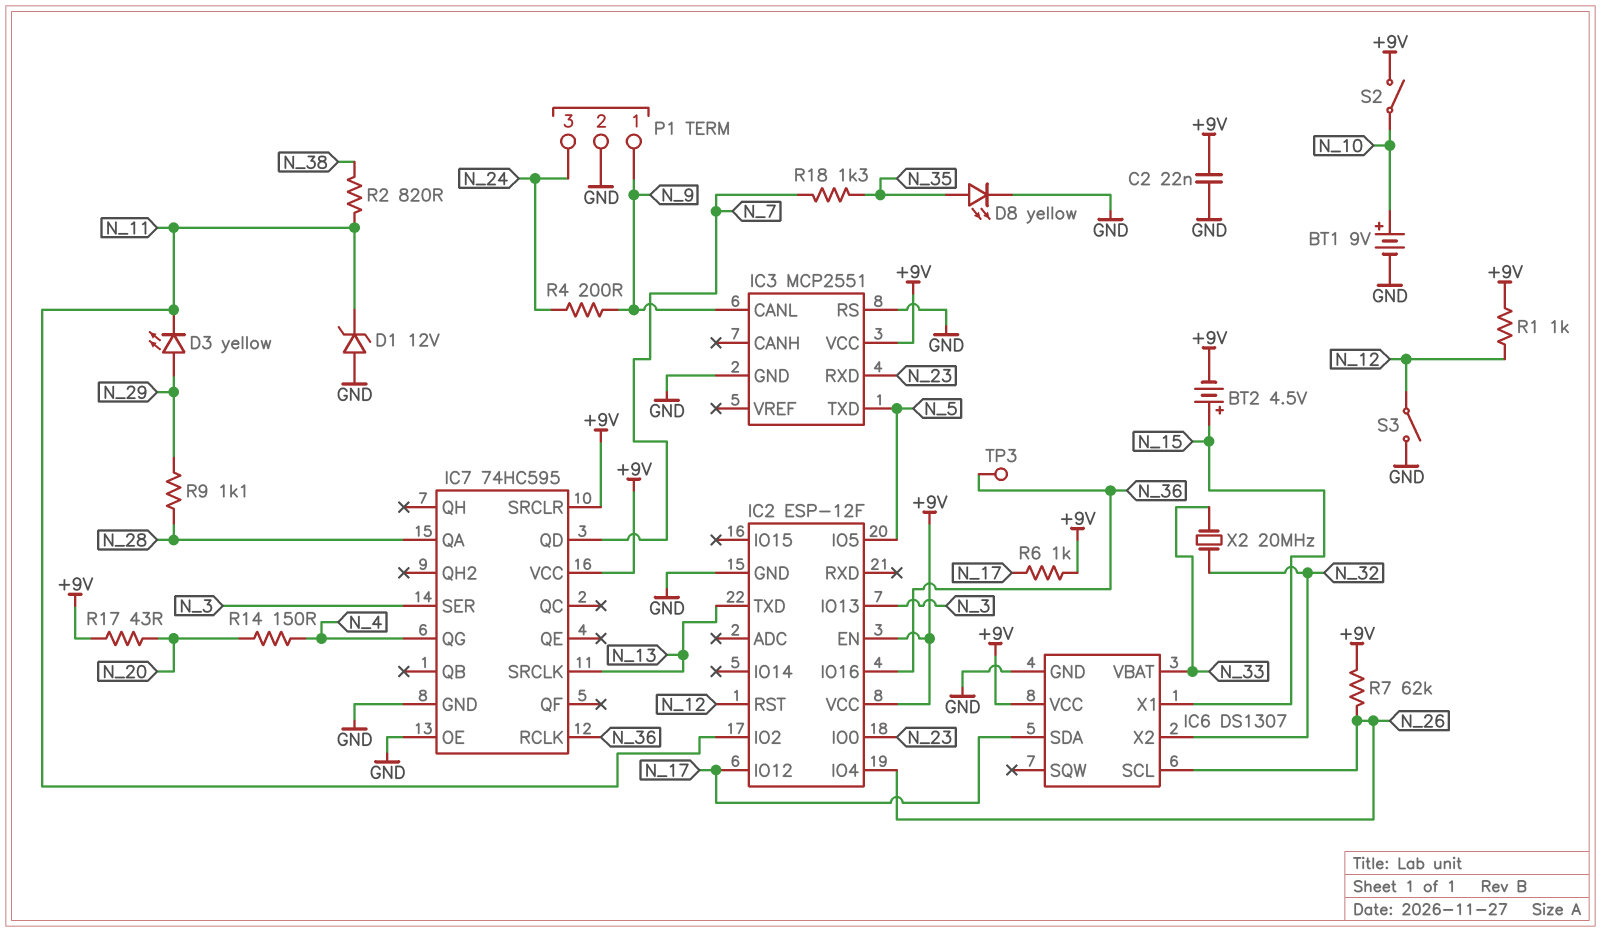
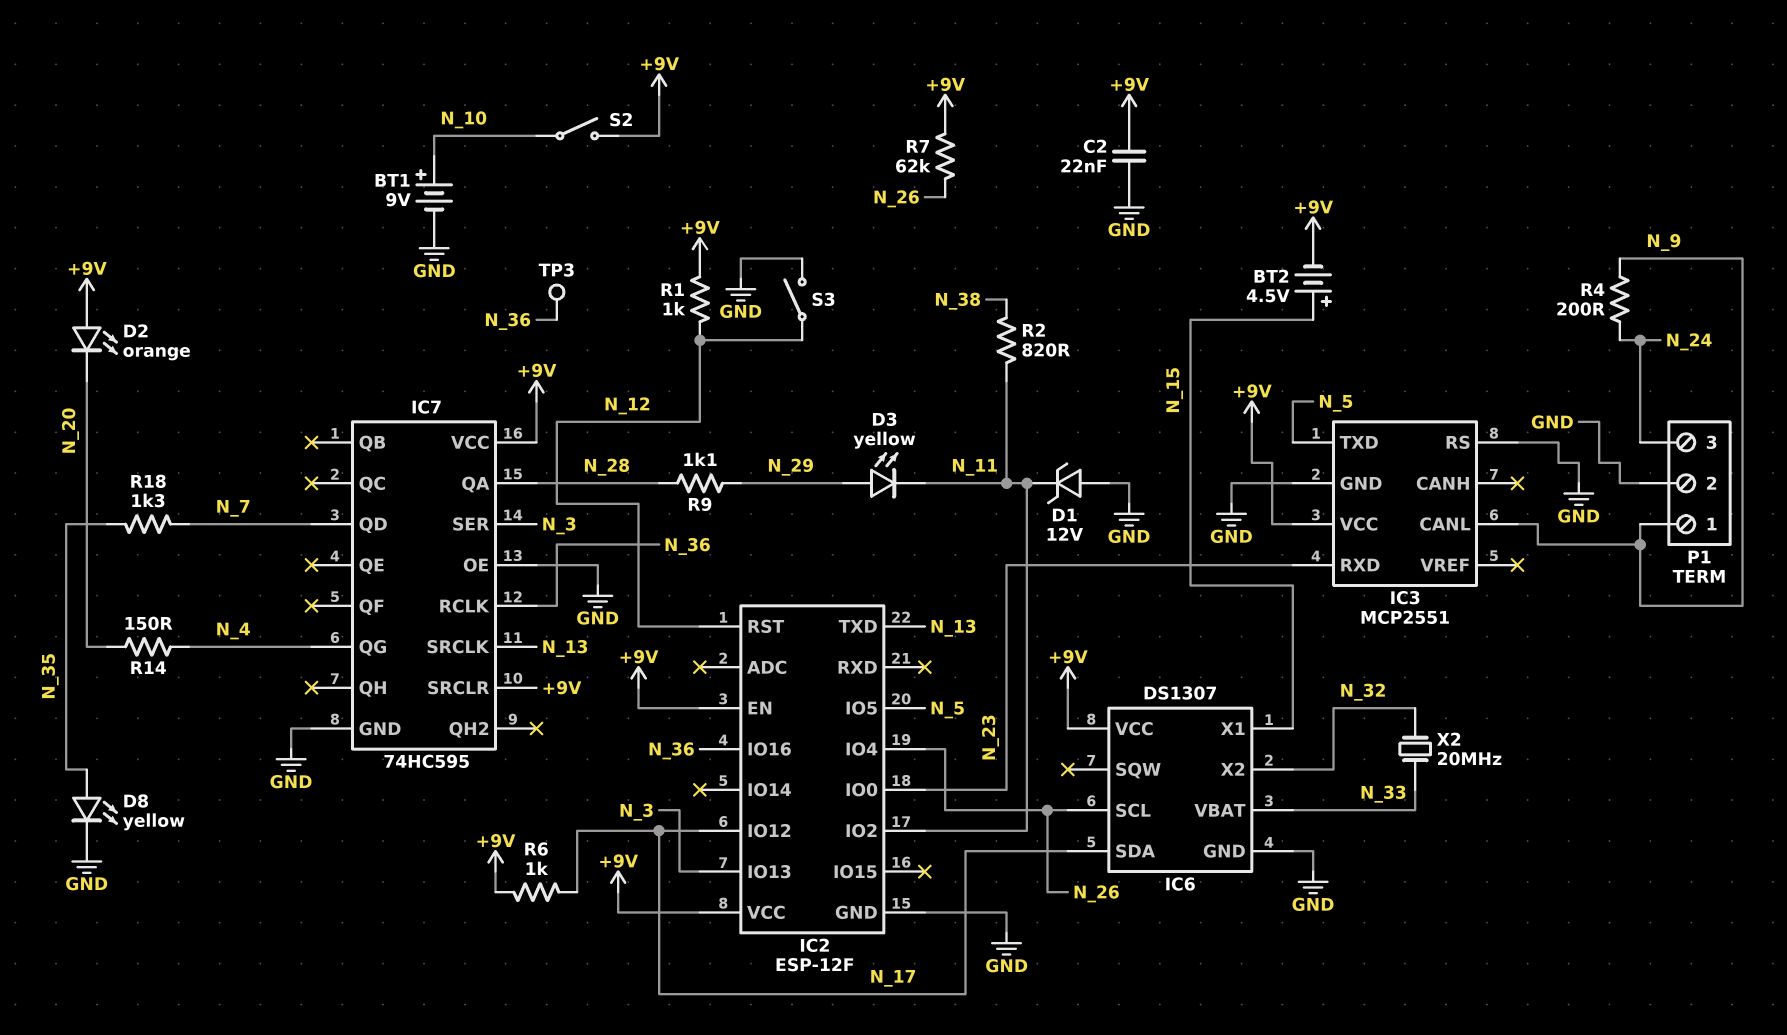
D2: none -> LED orange (A +9V, K N_20)
R17: 43 (+9V, N_20) -> none

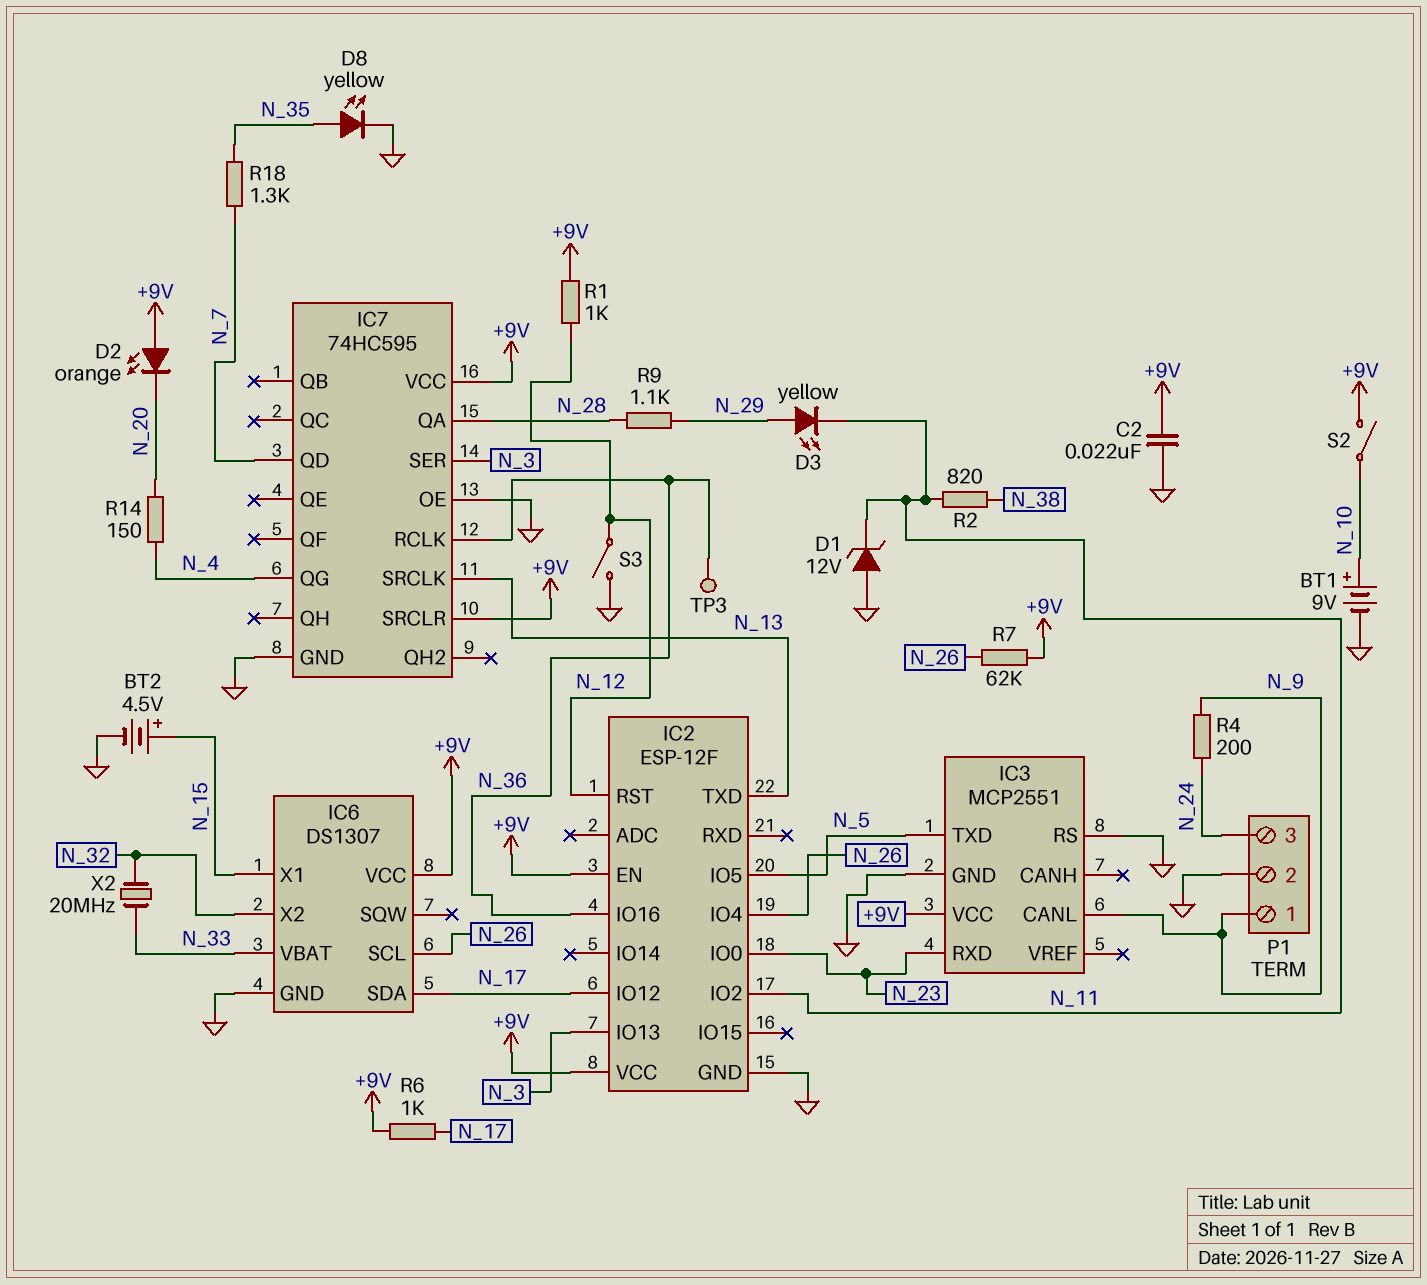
BT2: 4.5V (plus N_15, minus +9V) -> 4.5V (plus N_15, minus GND)

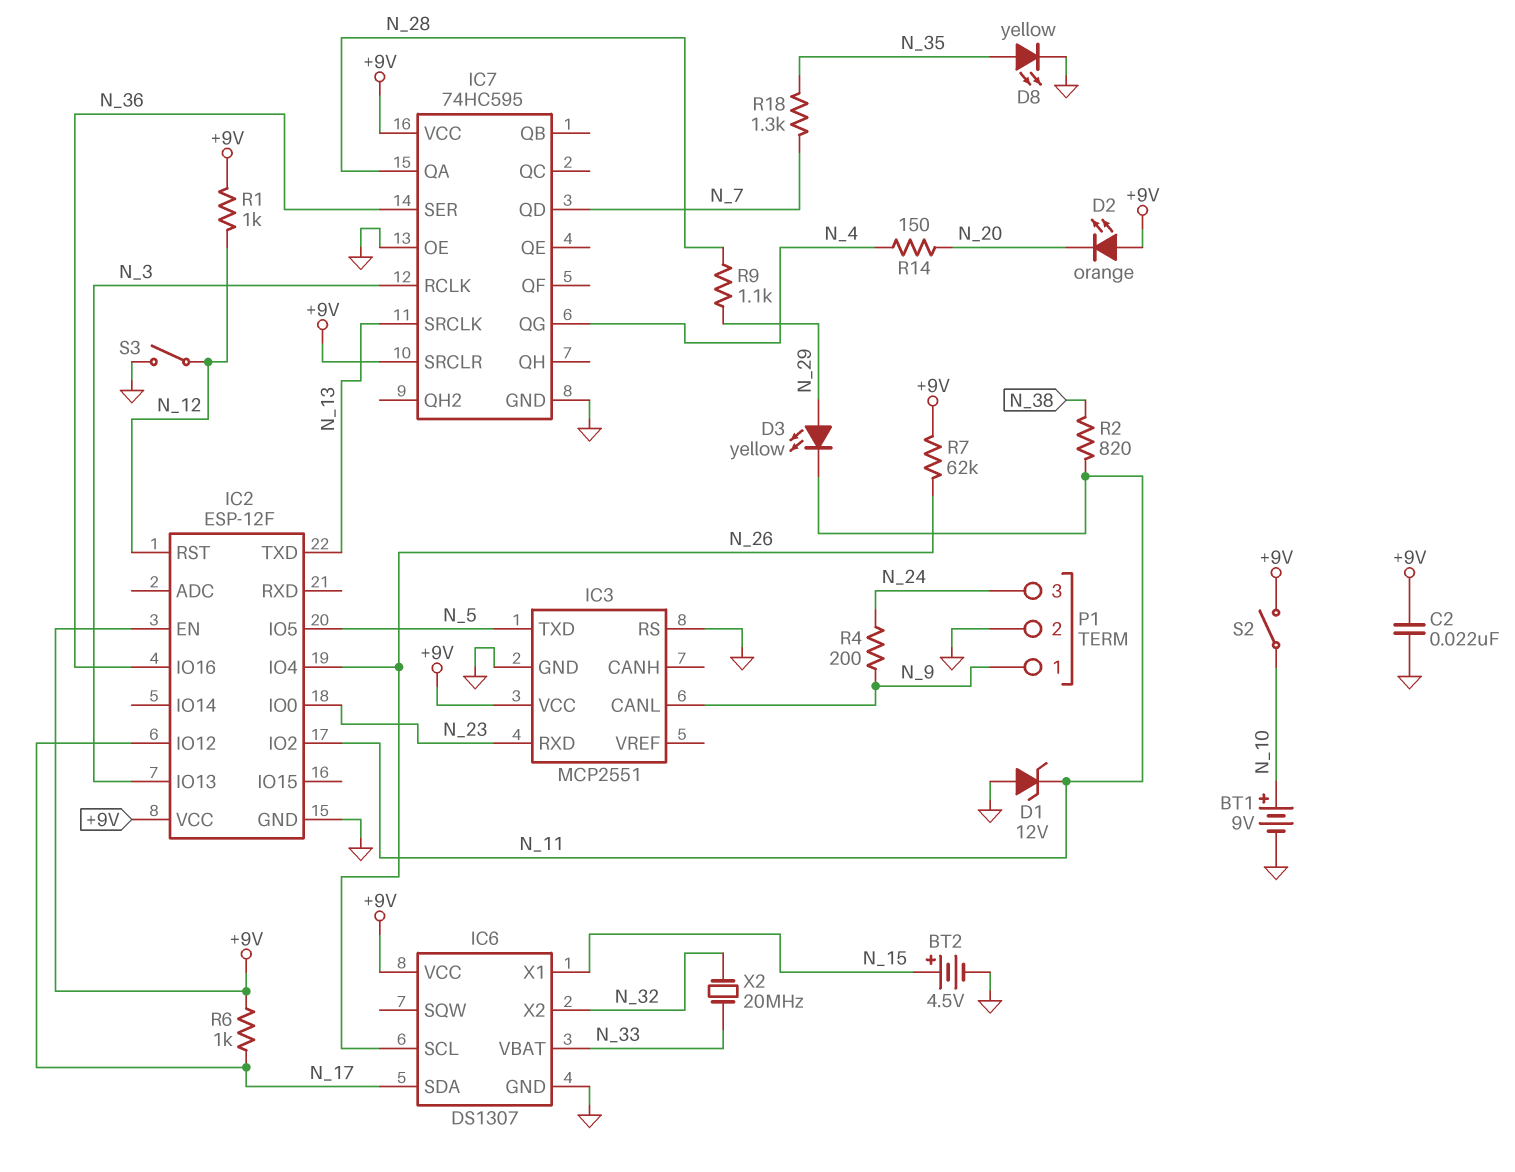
IC7 pin RCLK: N_36 -> N_3
IC7 pin SER: N_3 -> N_36
TP3: test point (N_36) -> none

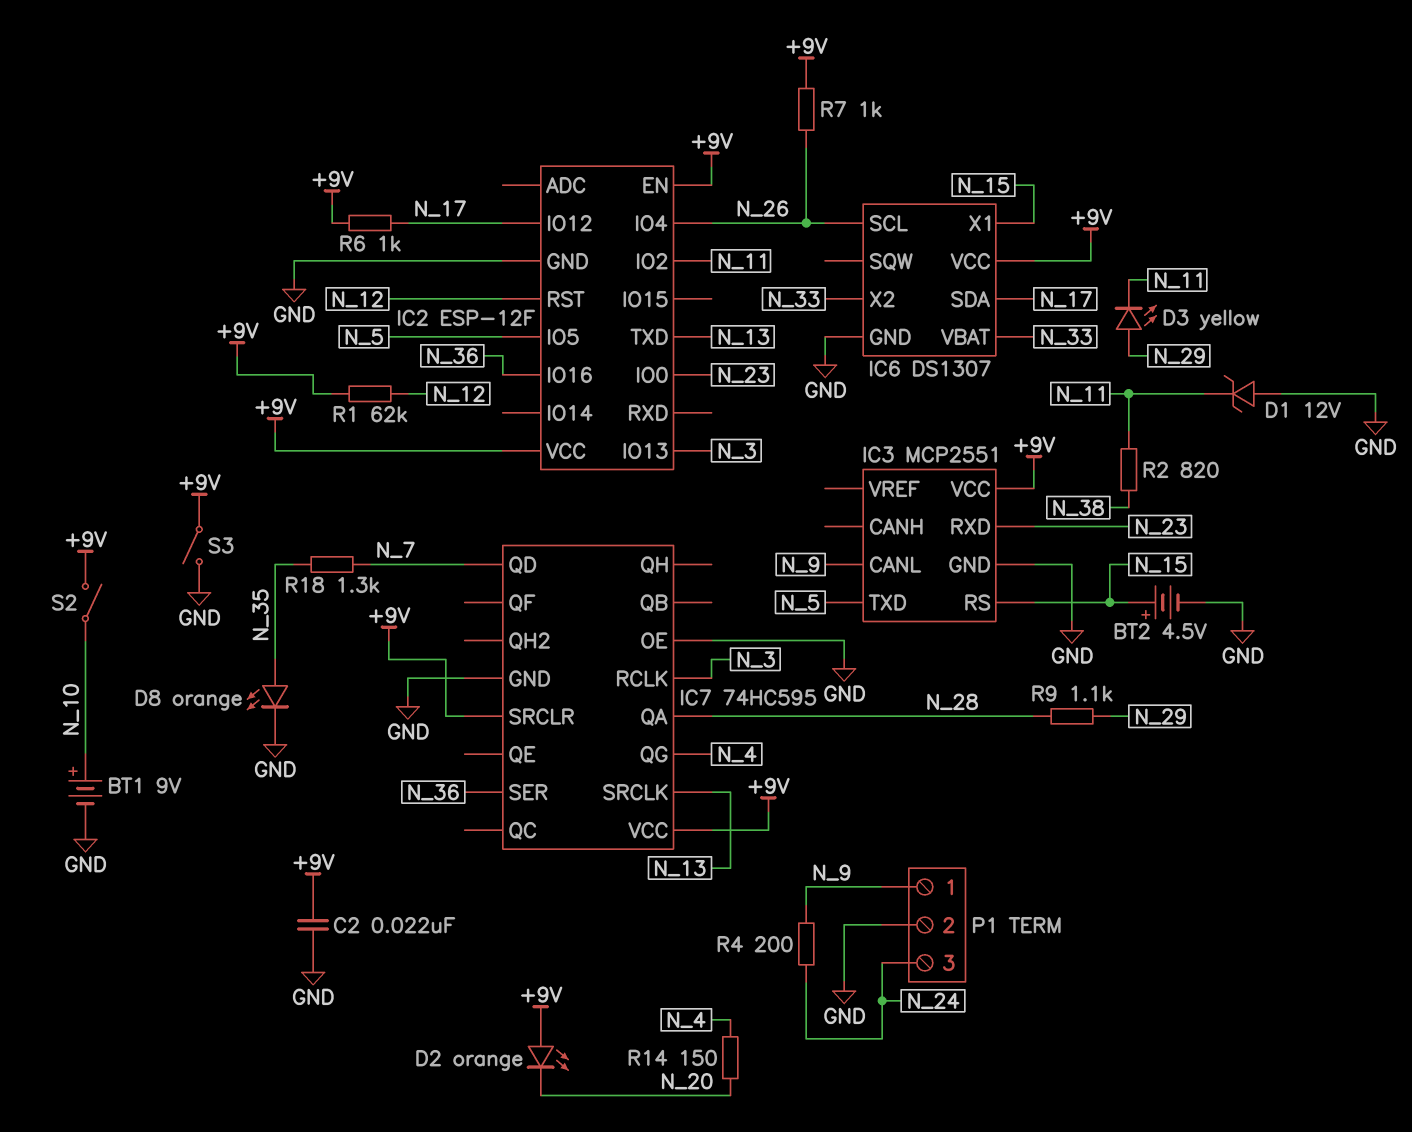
D8: LED yellow (A N_35, K GND) -> LED orange (A N_35, K GND)
IC3 pin RS: GND -> N_15
IC6 pin X2: N_32 -> N_33
R1: 1k (+9V, N_12) -> 62k (+9V, N_12)
R7: 62k (+9V, N_26) -> 1k (+9V, N_26)
S3: switch (GND, N_12) -> switch (+9V, GND)
X2: 20MHz (N_32, N_33) -> none

